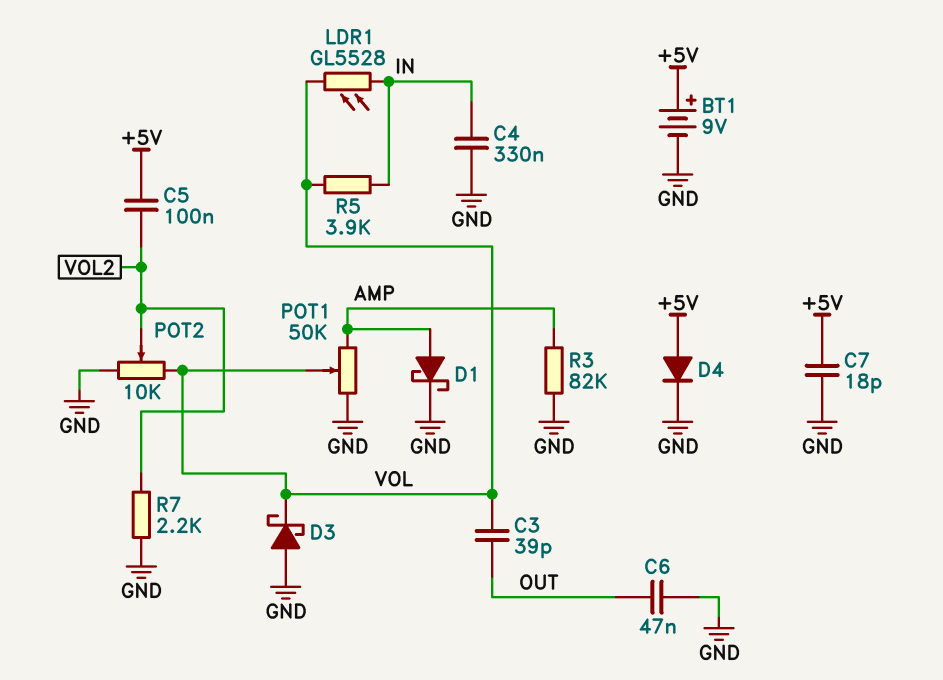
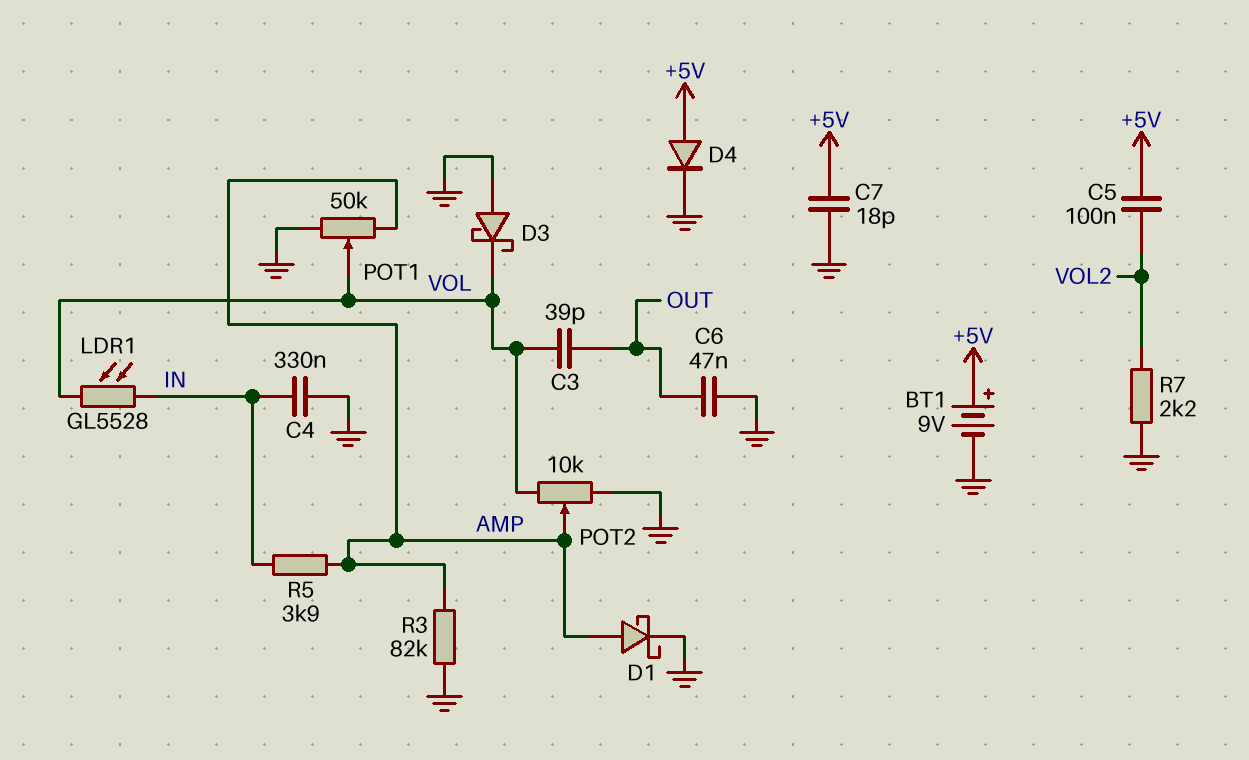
POT2: 10k (GND, VOL, wiper VOL2) -> 10k (GND, VOL, wiper AMP)
R5: 3.9k (IN, VOL) -> 3.9k (AMP, IN)

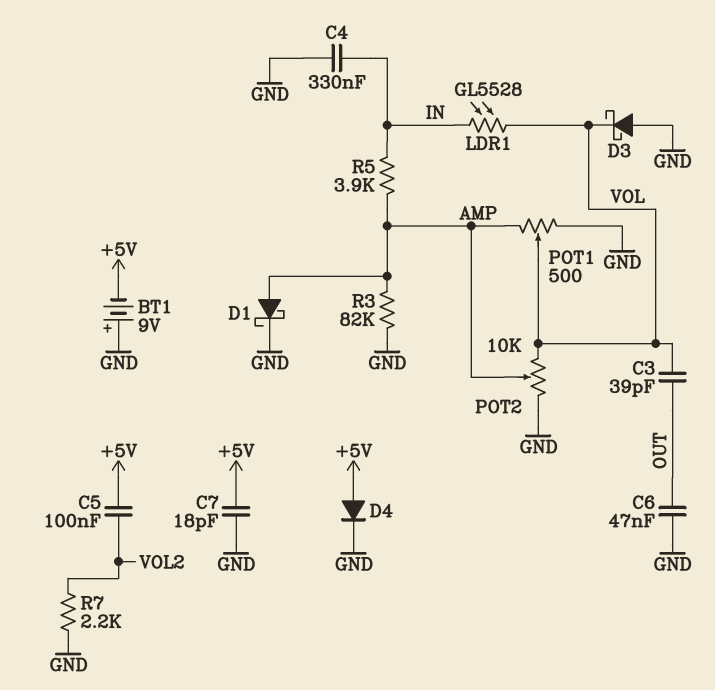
BT1: 9V (plus +5V, minus GND) -> 9V (plus GND, minus +5V)
POT1: 50k (AMP, GND, wiper VOL) -> 500 (AMP, GND, wiper VOL)

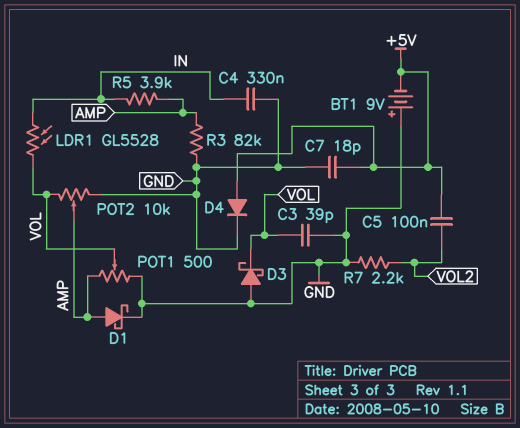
C3: 39pF (OUT, VOL) -> 39pF (GND, VOL)
C6: 47nF (GND, OUT) -> none

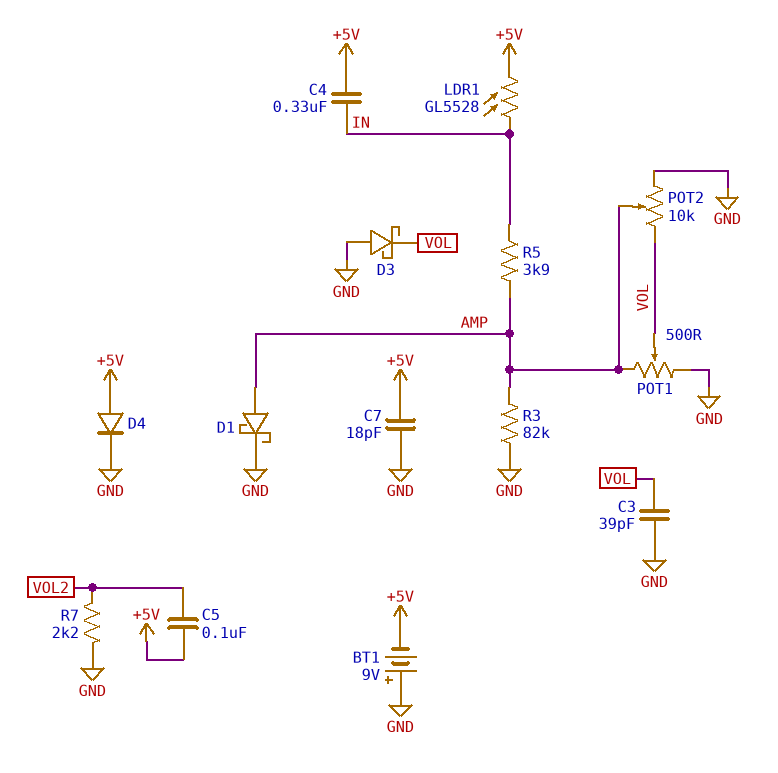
C4: 330nF (GND, IN) -> 330nF (+5V, IN)
LDR1: GL5528 (IN, VOL) -> GL5528 (+5V, IN)

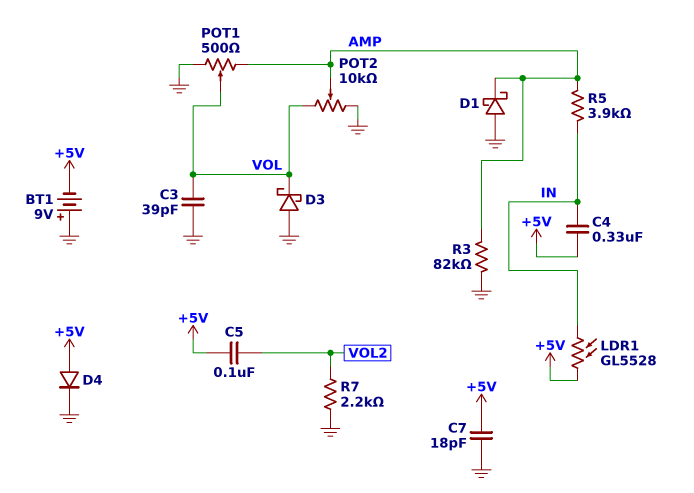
D1: schottky (A AMP, K GND) -> schottky (A GND, K AMP)

